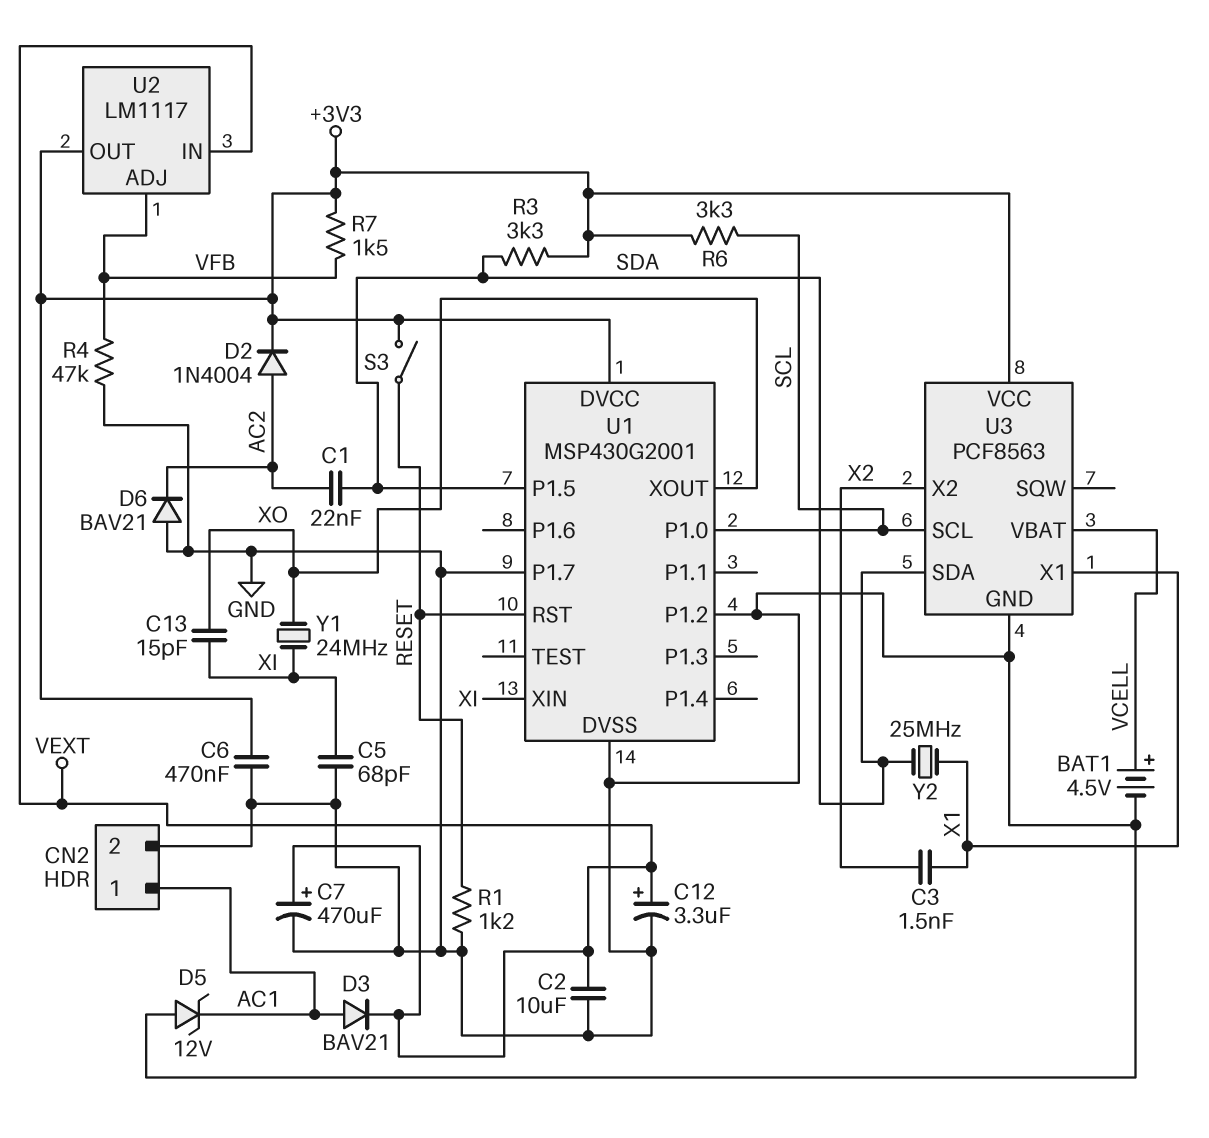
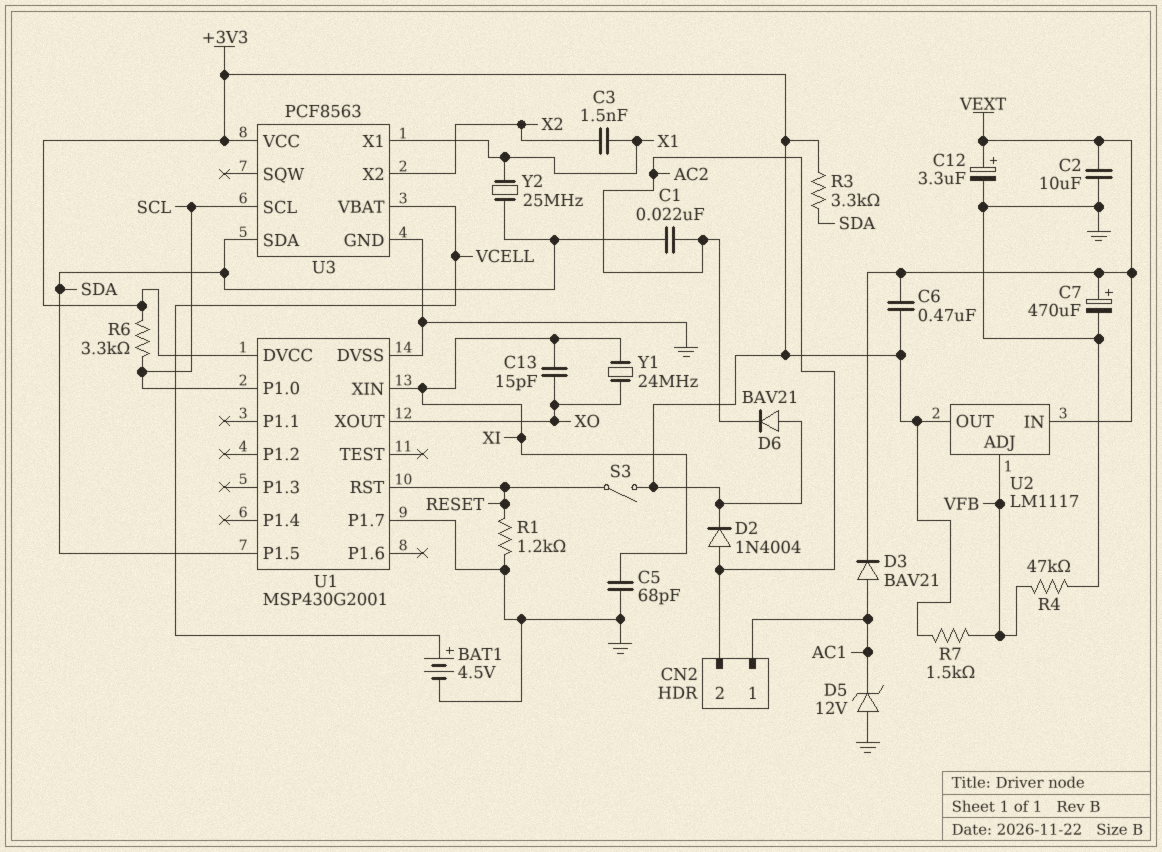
C6: 470nF (+3V3, GND) -> 470nF (+3V3, VEXT)
CN2 pin 2: GND -> AC2
D6: diode BAV21 (A GND, K AC2) -> diode BAV21 (A +3V3, K AC2)
U1 pin P1.2: GND -> none

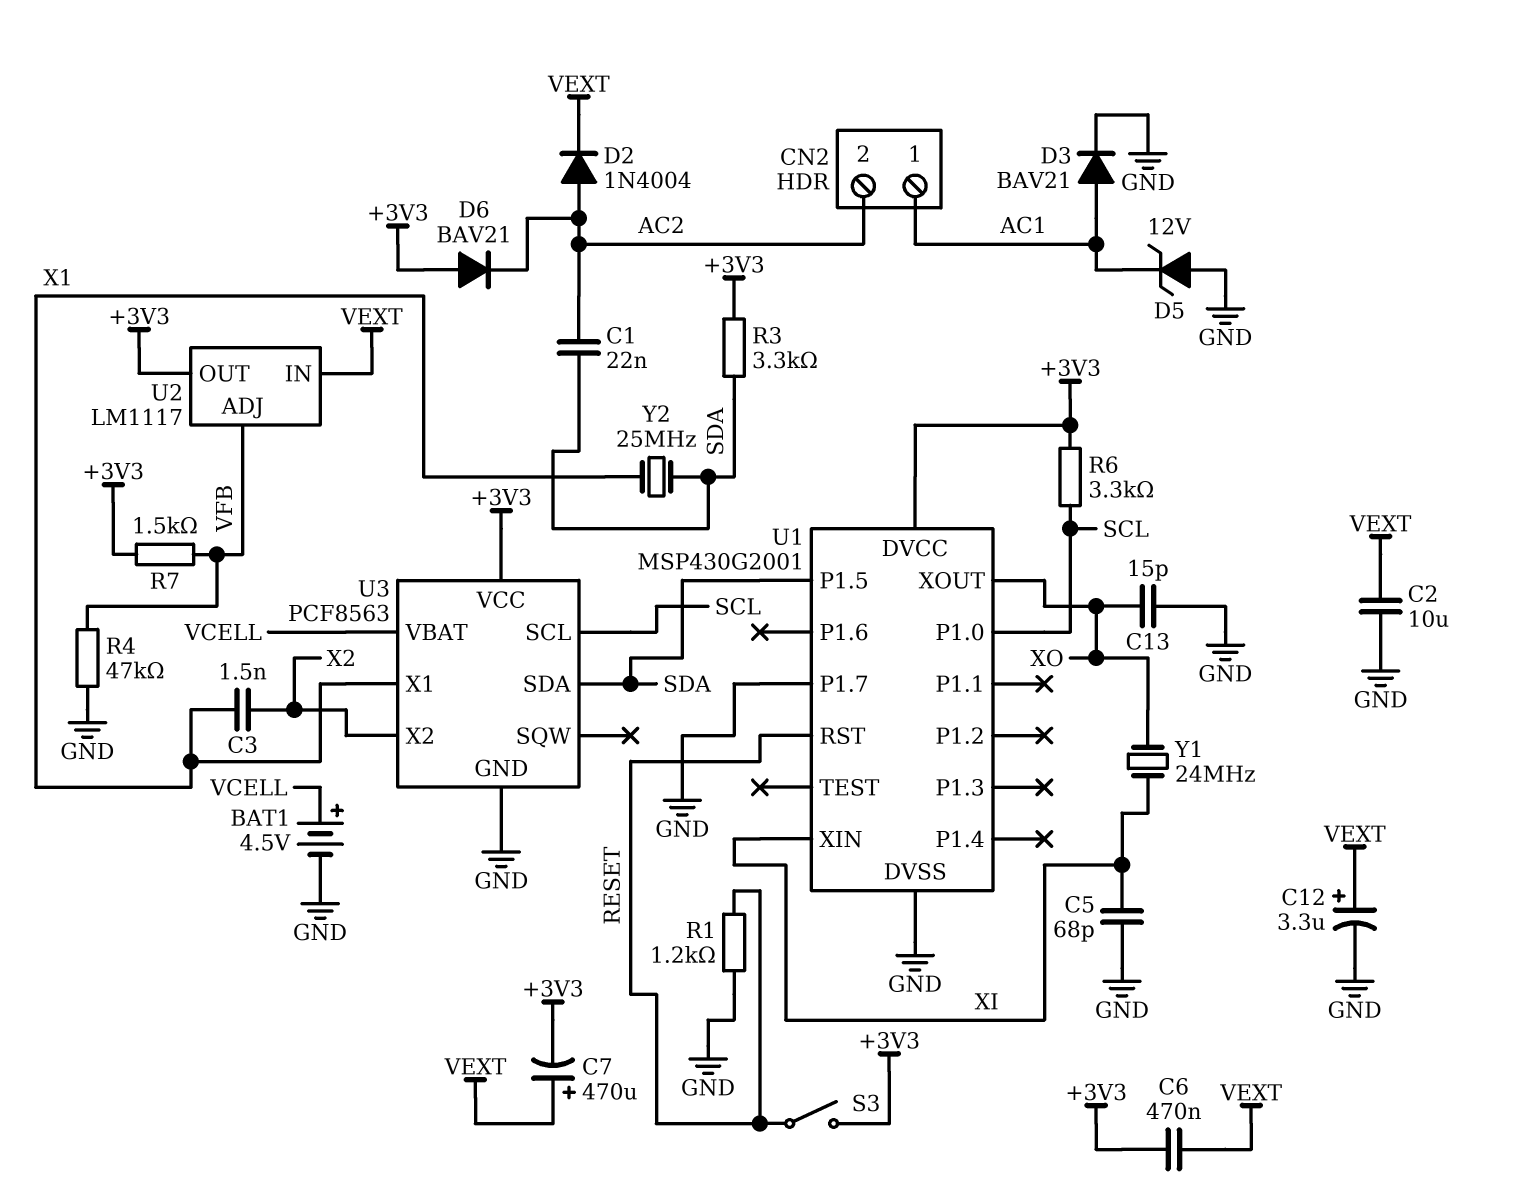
C7: 470uF (plus VEXT, minus GND) -> 470uF (plus VEXT, minus +3V3)
C13: 15pF (XI, XO) -> 15pF (GND, XO)
D2: diode 1N4004 (A AC2, K +3V3) -> diode 1N4004 (A AC2, K VEXT)
D3: diode BAV21 (A AC1, K VEXT) -> diode BAV21 (A AC1, K GND)

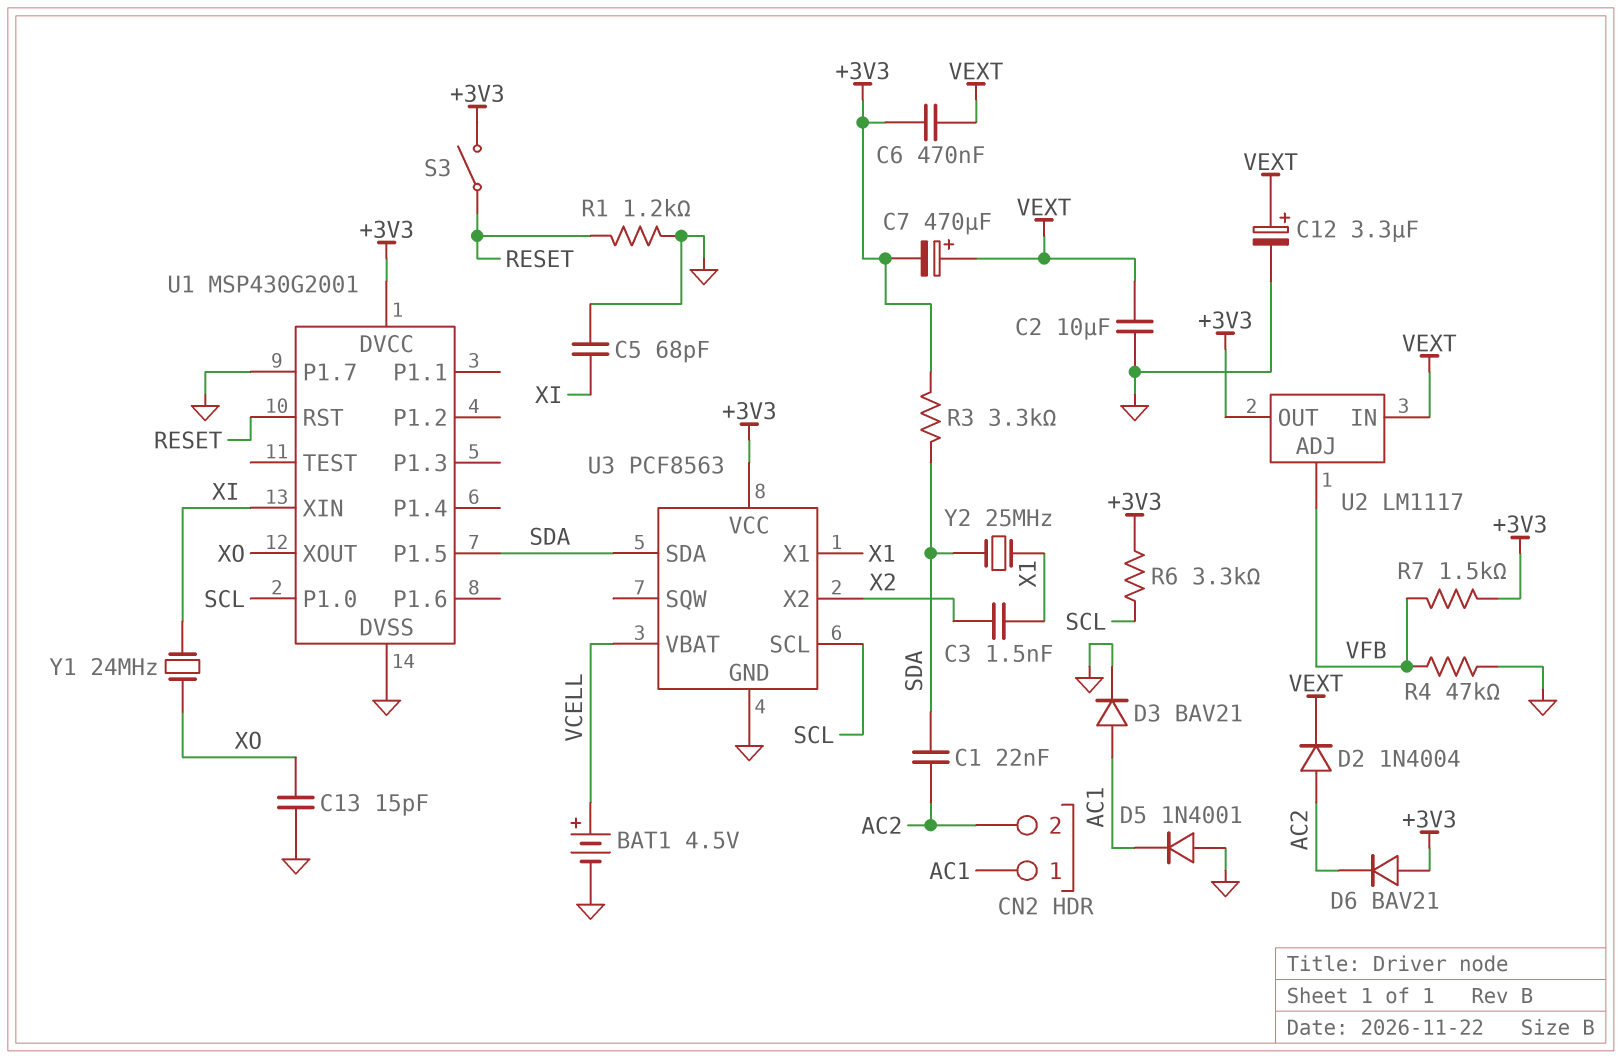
D5: zener 12V (A GND, K AC1) -> diode 1N4001 (A GND, K AC1)

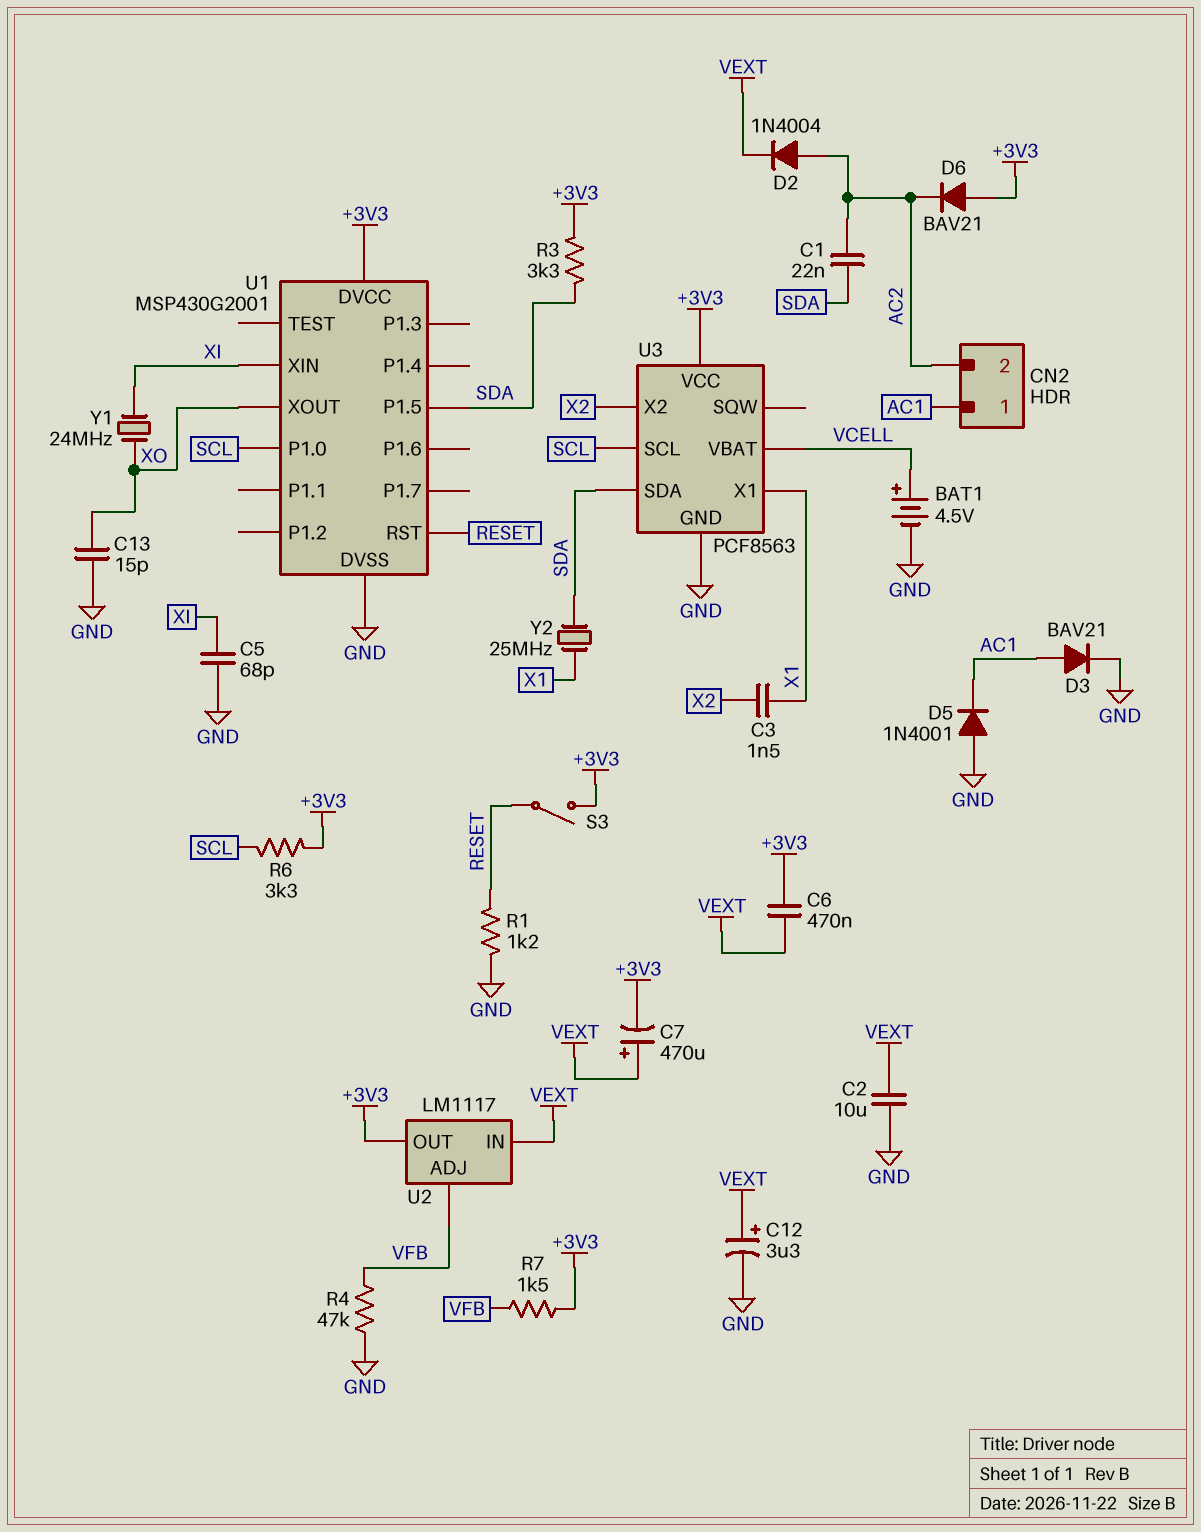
U1 pin P1.7: GND -> none

